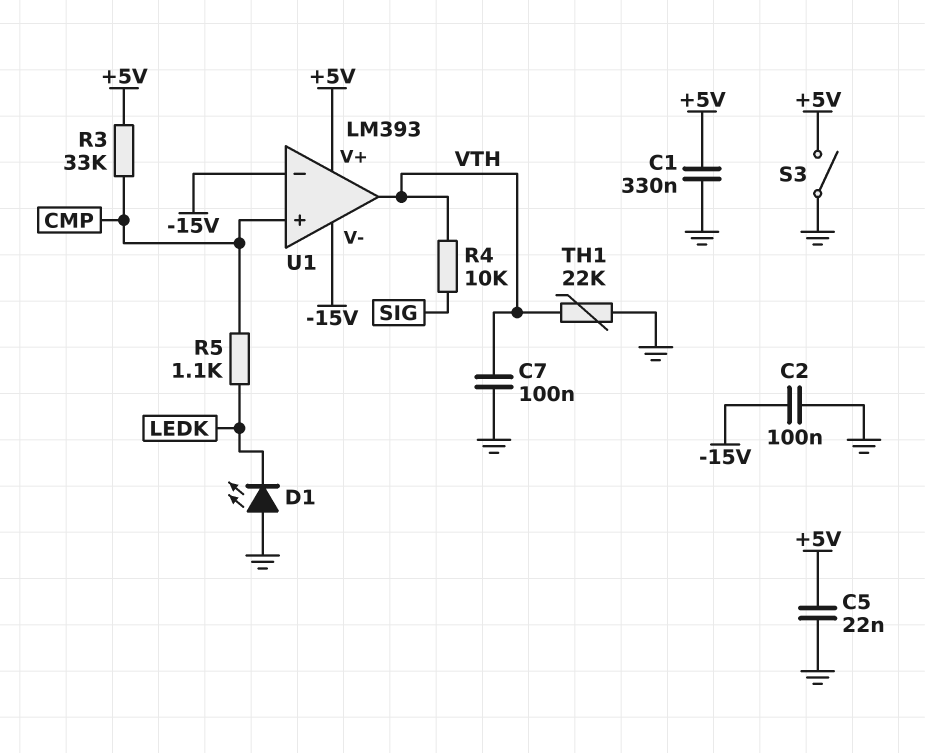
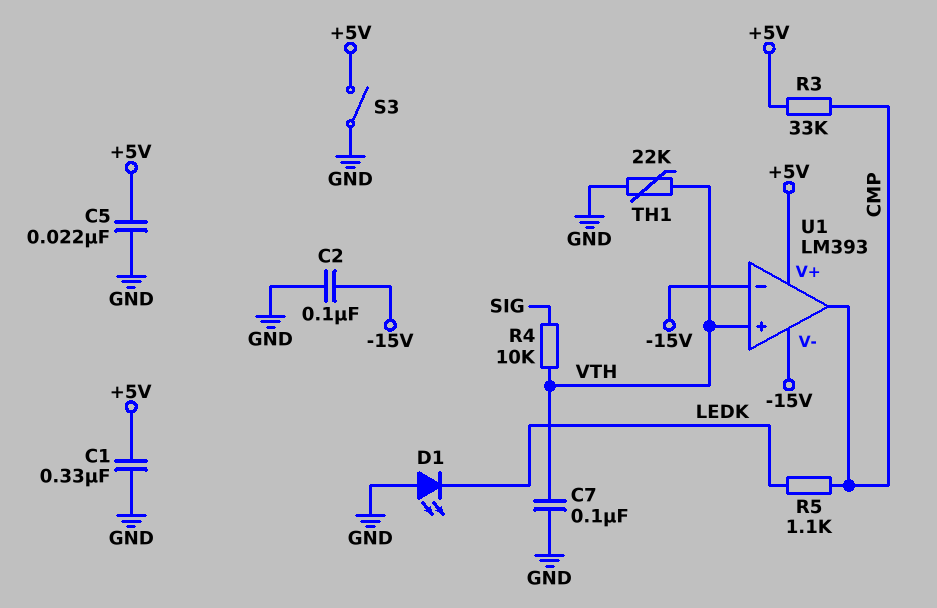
U1 pin in+: CMP -> VTH
U1 pin out: VTH -> CMP

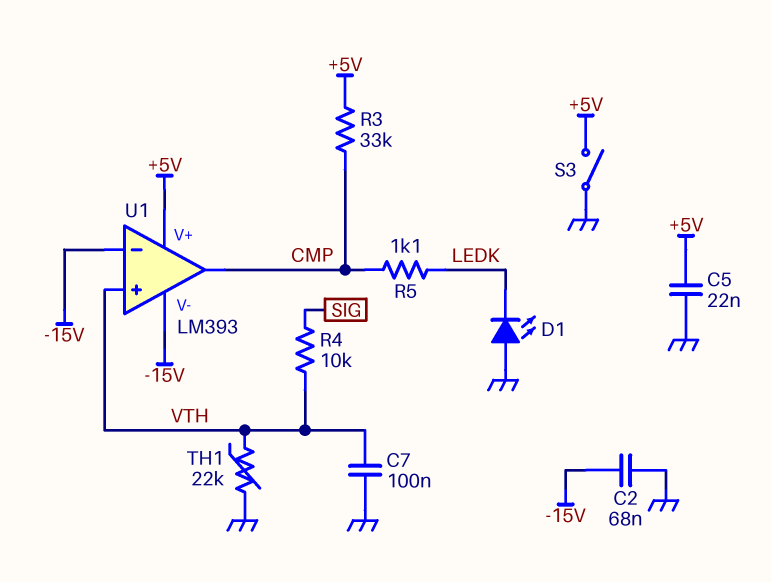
C1: 330nF (+5V, GND) -> none
C2: 100nF (-15V, GND) -> 68nF (-15V, GND)

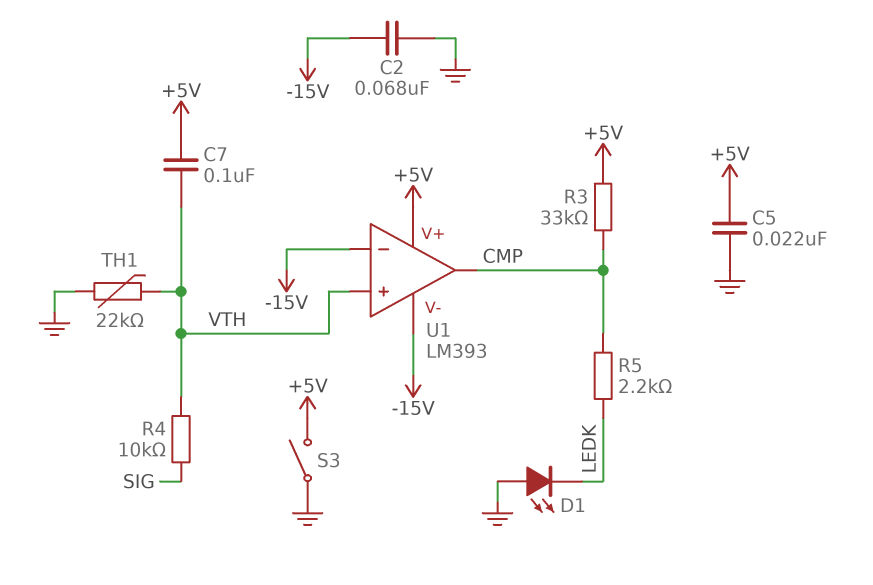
C7: 100nF (GND, VTH) -> 100nF (+5V, VTH)
R5: 1.1k (CMP, LEDK) -> 2.2k (CMP, LEDK)

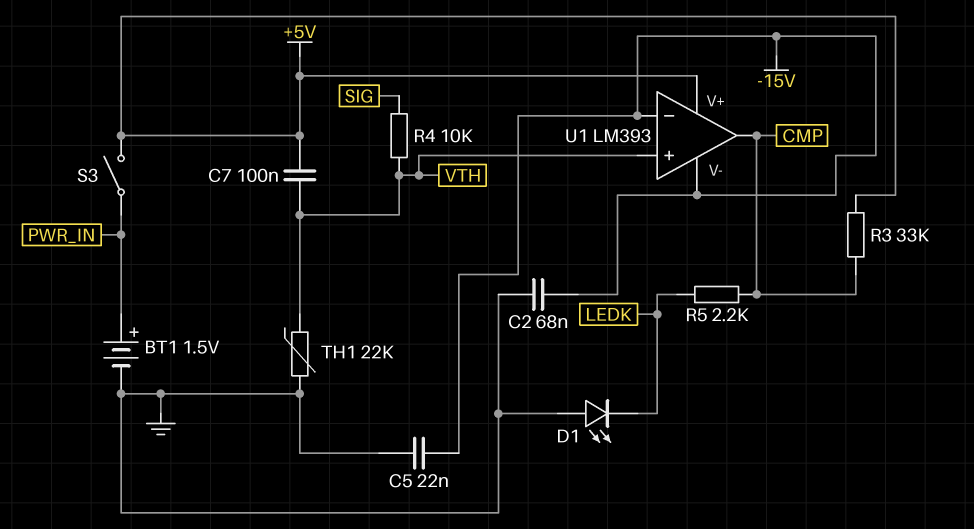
BT1: none -> 1.5V (plus PWR_IN, minus GND)
C5: 22nF (+5V, GND) -> 22nF (-15V, GND)
S3: switch (+5V, GND) -> switch (+5V, PWR_IN)

